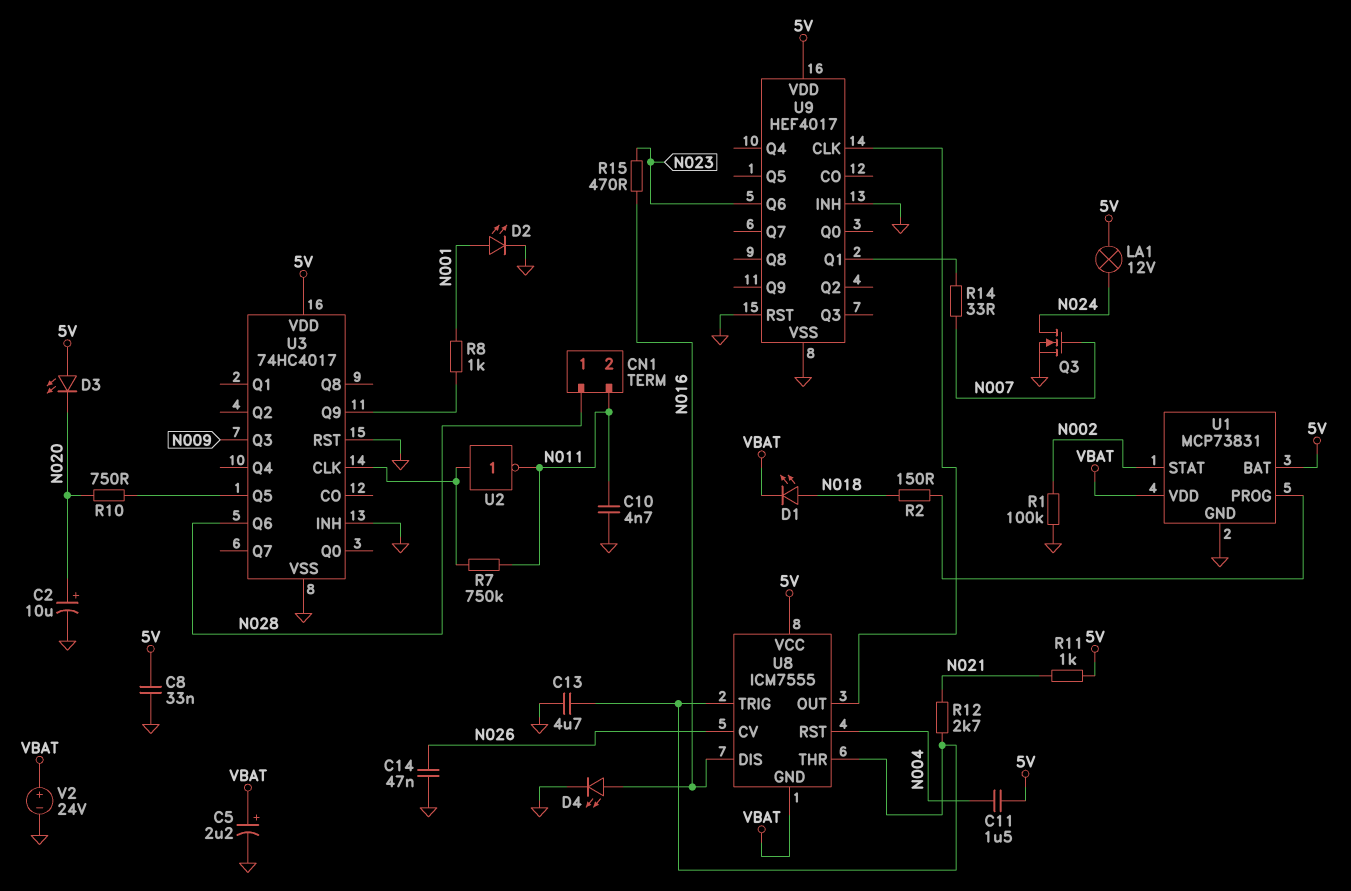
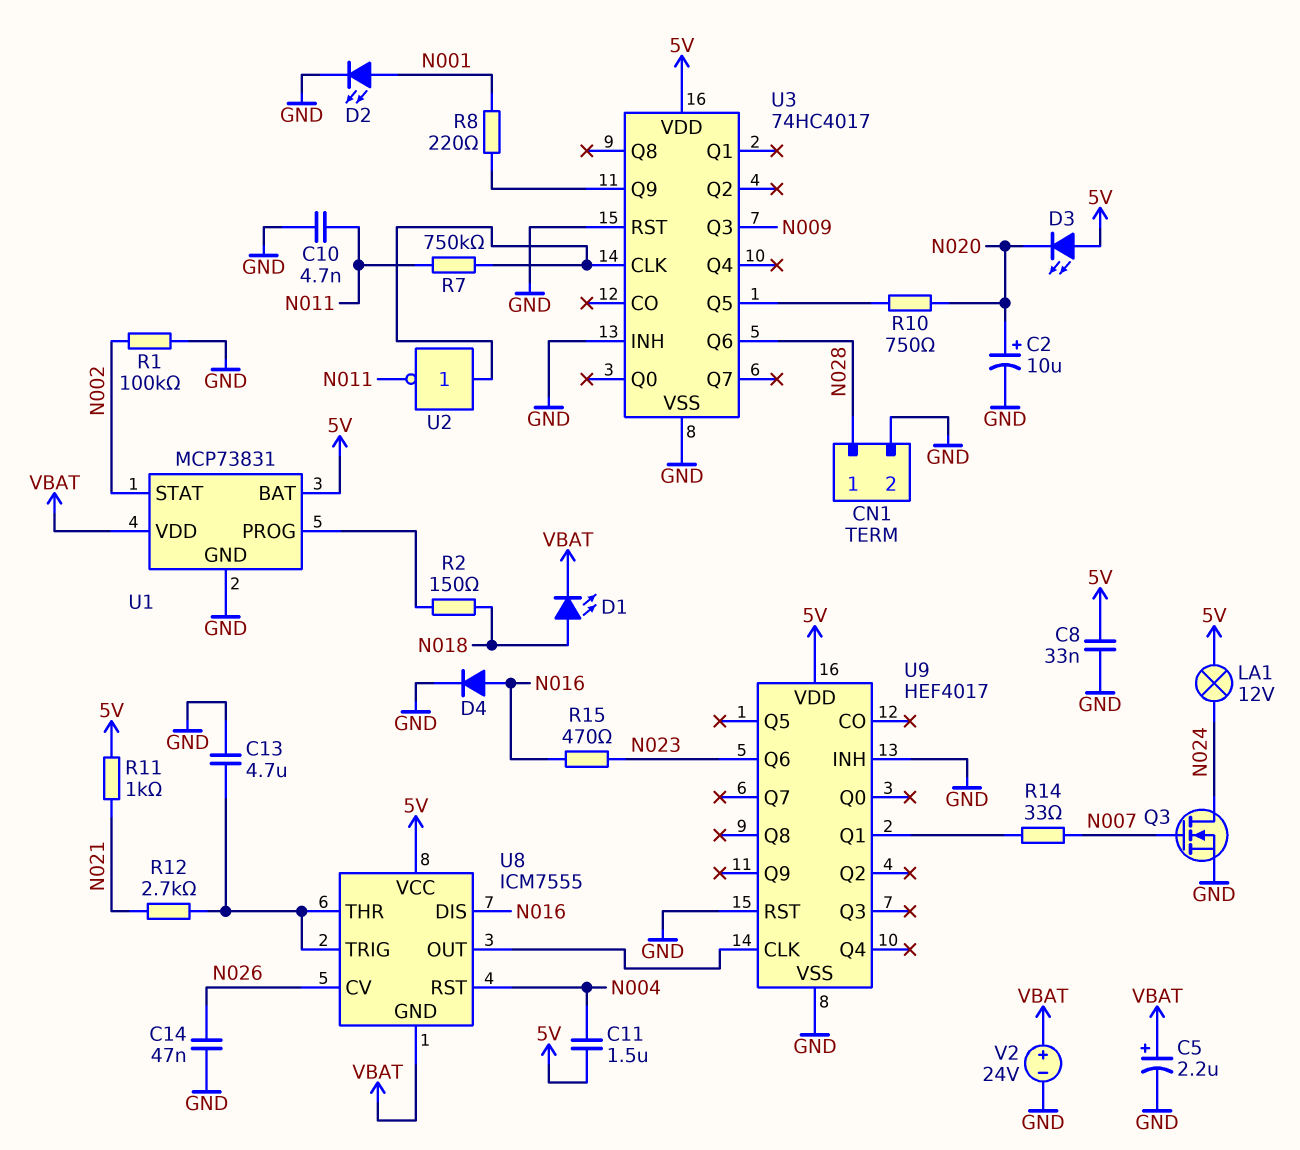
CN1 pin 2: N011 -> GND
D4: LED (A N016, K GND) -> diode (A N016, K GND)
R8: 1k (N001, U3/Q9) -> 220 (N001, U3/Q9)

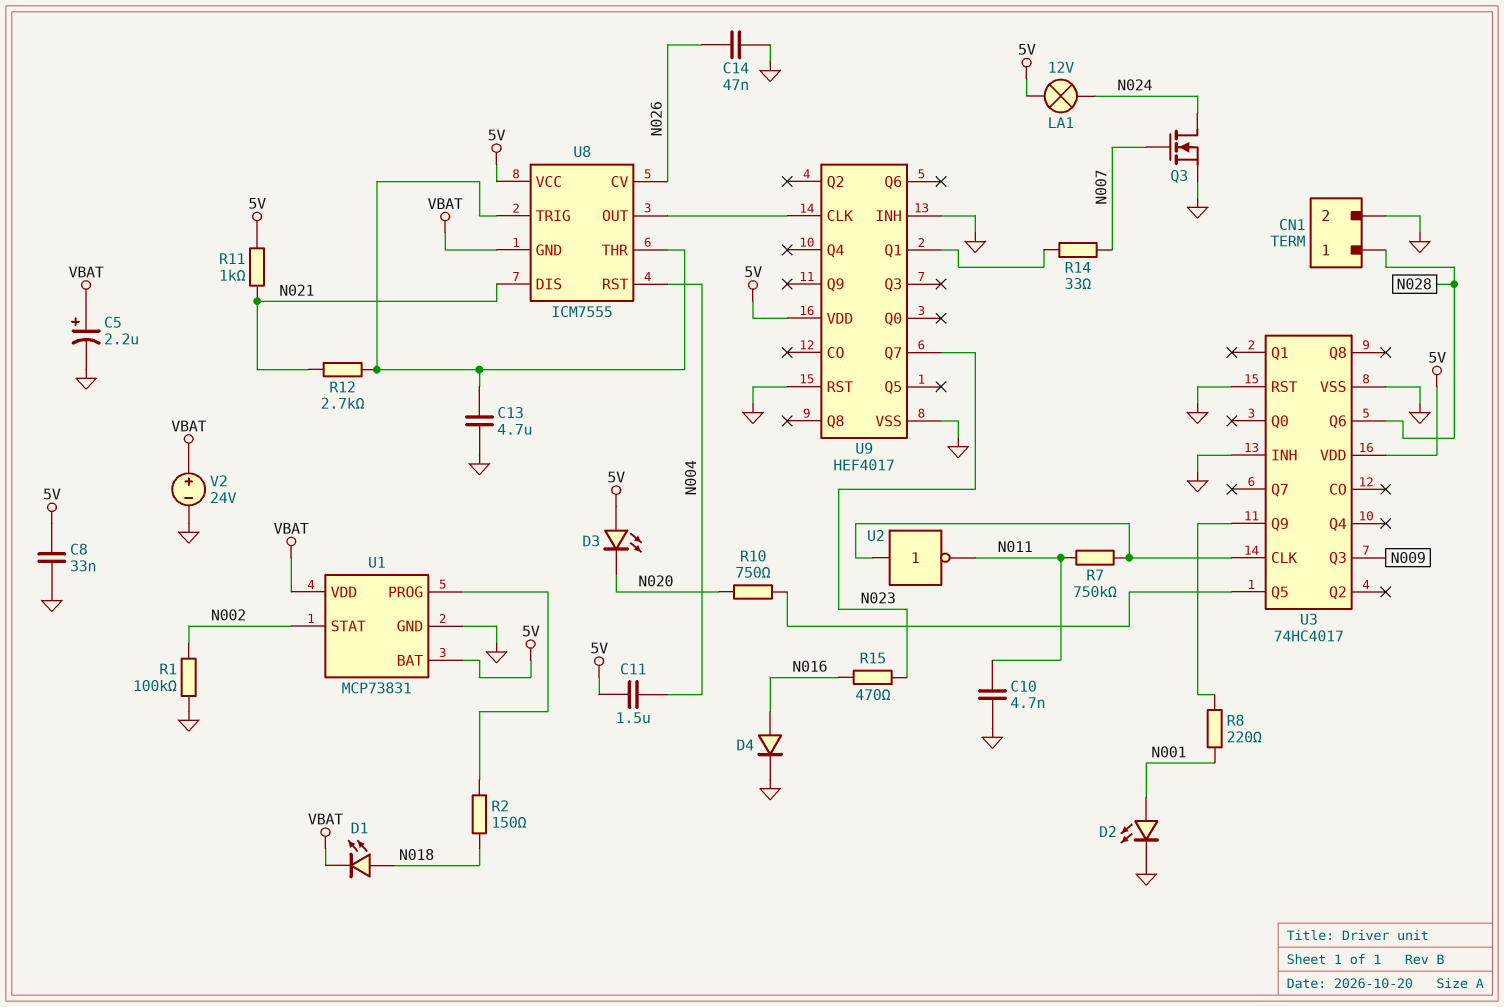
C2: 10uF (plus N020, minus GND) -> none
U8 pin DIS: N016 -> N021
U9 pin Q6: N023 -> none
U9 pin Q7: none -> N023

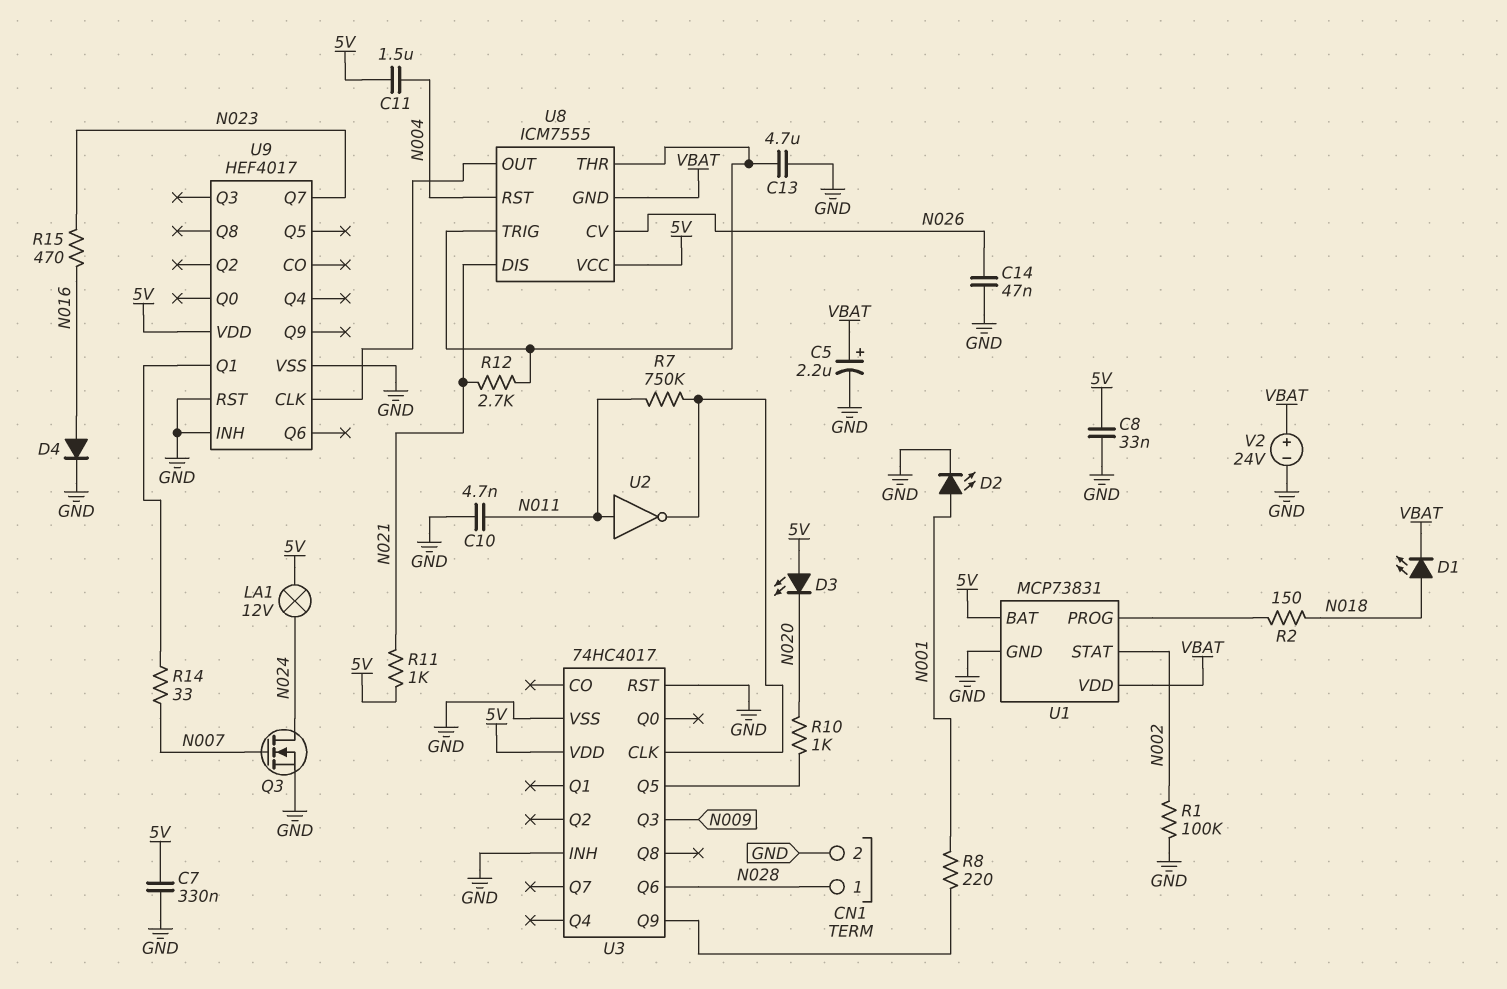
C7: none -> 330nF (5V, GND)
R10: 750 (N020, U3/Q5) -> 1k (N020, U3/Q5)
U2: NOT (in U3/CLK, out N011) -> NOT (in N011, out U3/CLK)

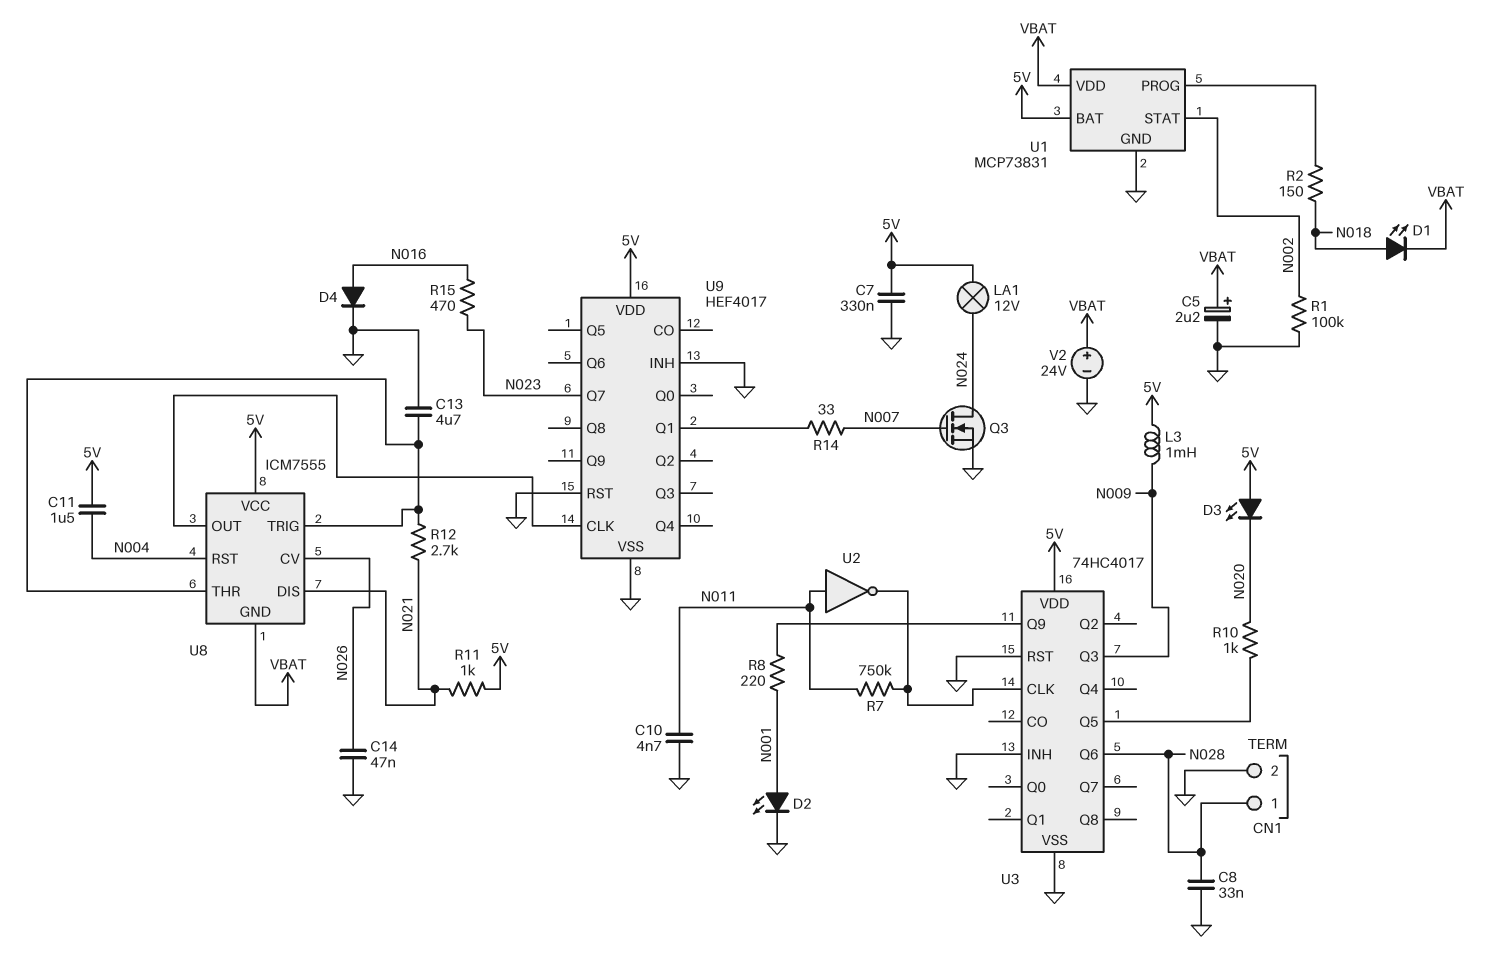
C8: 33nF (5V, GND) -> 33nF (GND, N028)
L3: none -> 1mH (5V, N009)

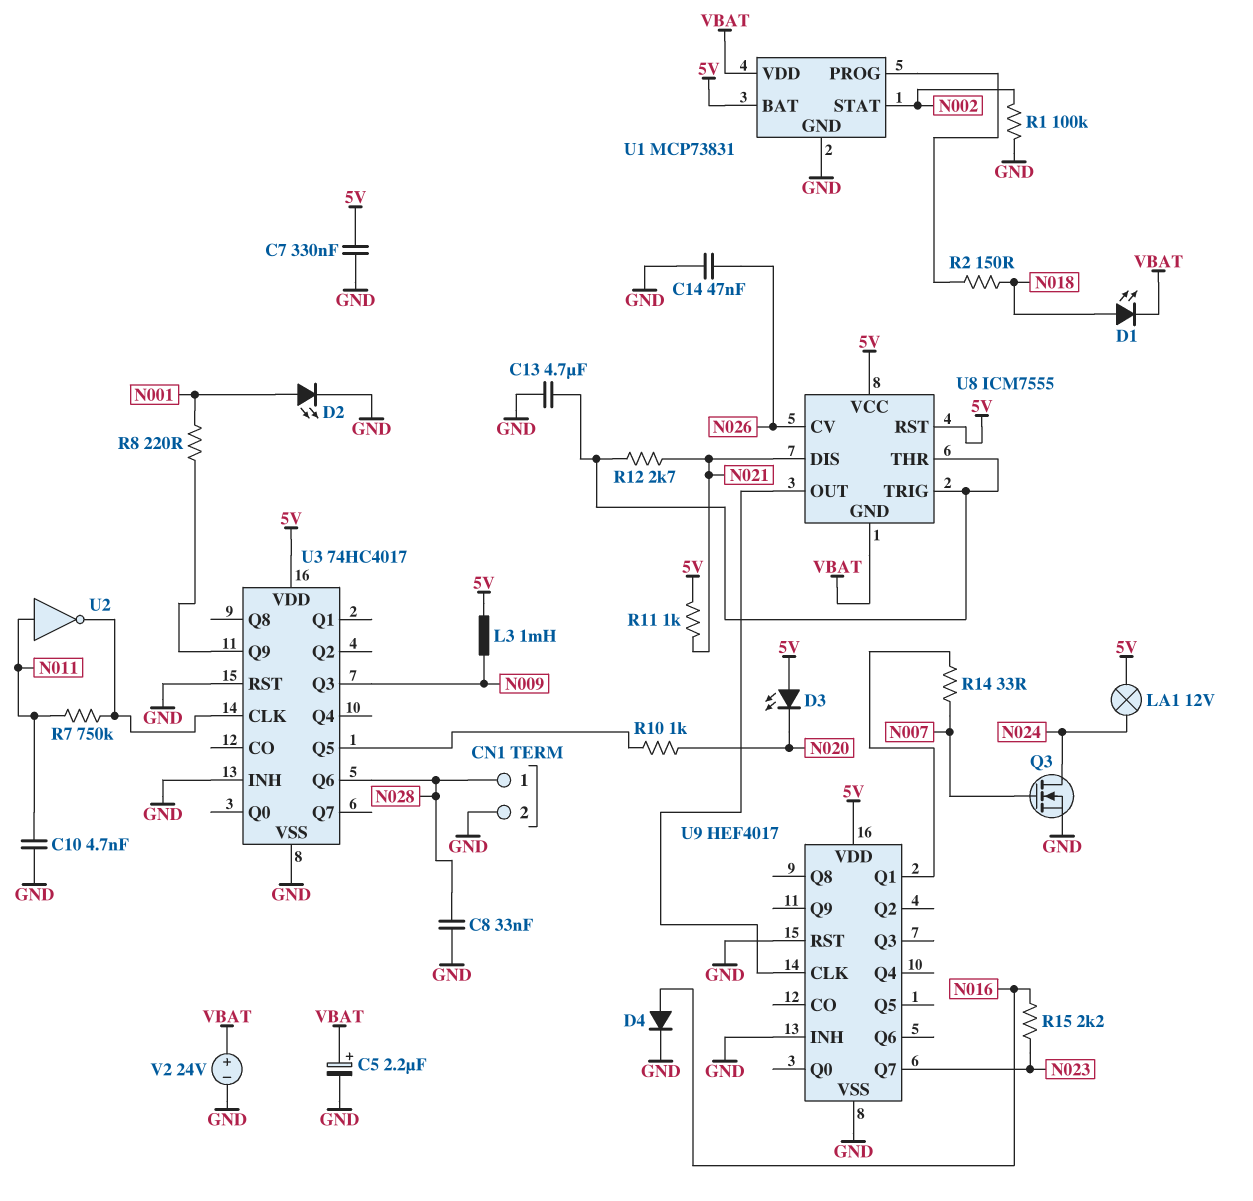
C11: 1.5uF (5V, N004) -> none
R15: 470 (N016, N023) -> 2.2k (N016, N023)
U8 pin RST: N004 -> 5V

